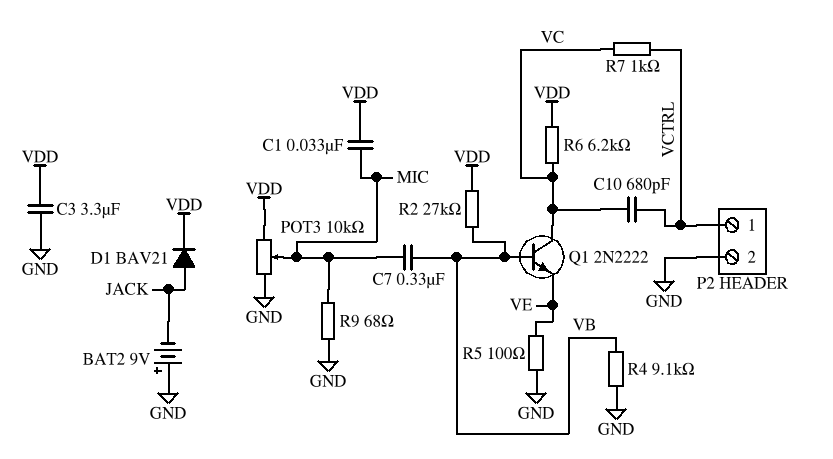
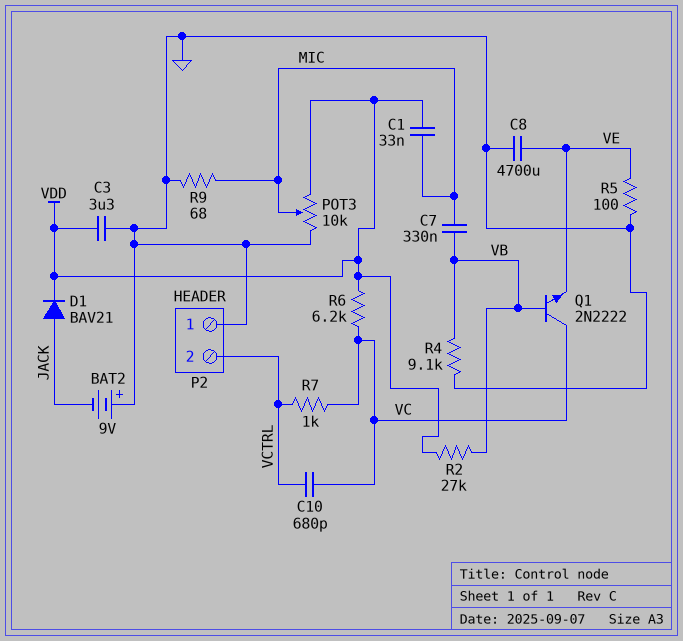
C8: none -> 4700uF (GND, VE)
P2 pin 1: VCTRL -> GND
P2 pin 2: GND -> VCTRL

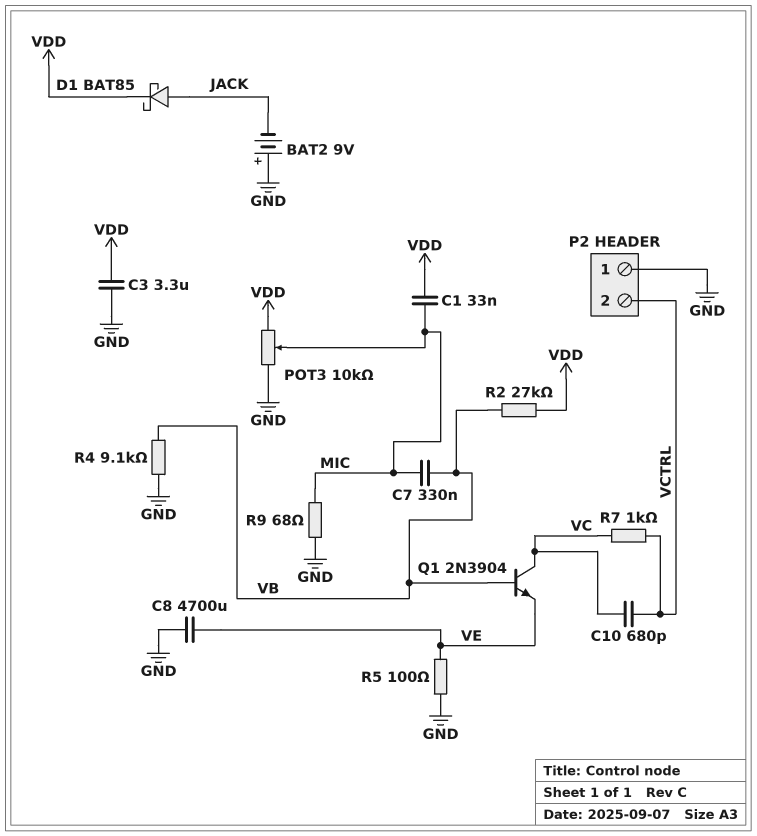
D1: diode BAV21 (A JACK, K VDD) -> schottky BAT85 (A JACK, K VDD)
Q1: NPN 2N2222 (B VB, C VC, E VE) -> NPN 2N3904 (B VB, C VC, E VE)
R6: 6.2k (VC, VDD) -> none

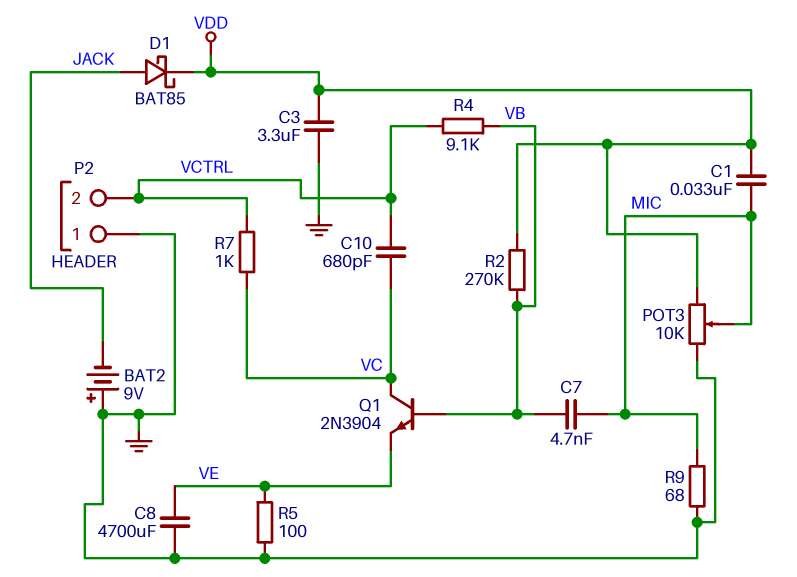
C7: 330nF (MIC, VB) -> 4.7nF (MIC, VB)
R2: 27k (VB, VDD) -> 270k (VB, VDD)
R4: 9.1k (GND, VB) -> 9.1k (VB, VCTRL)

